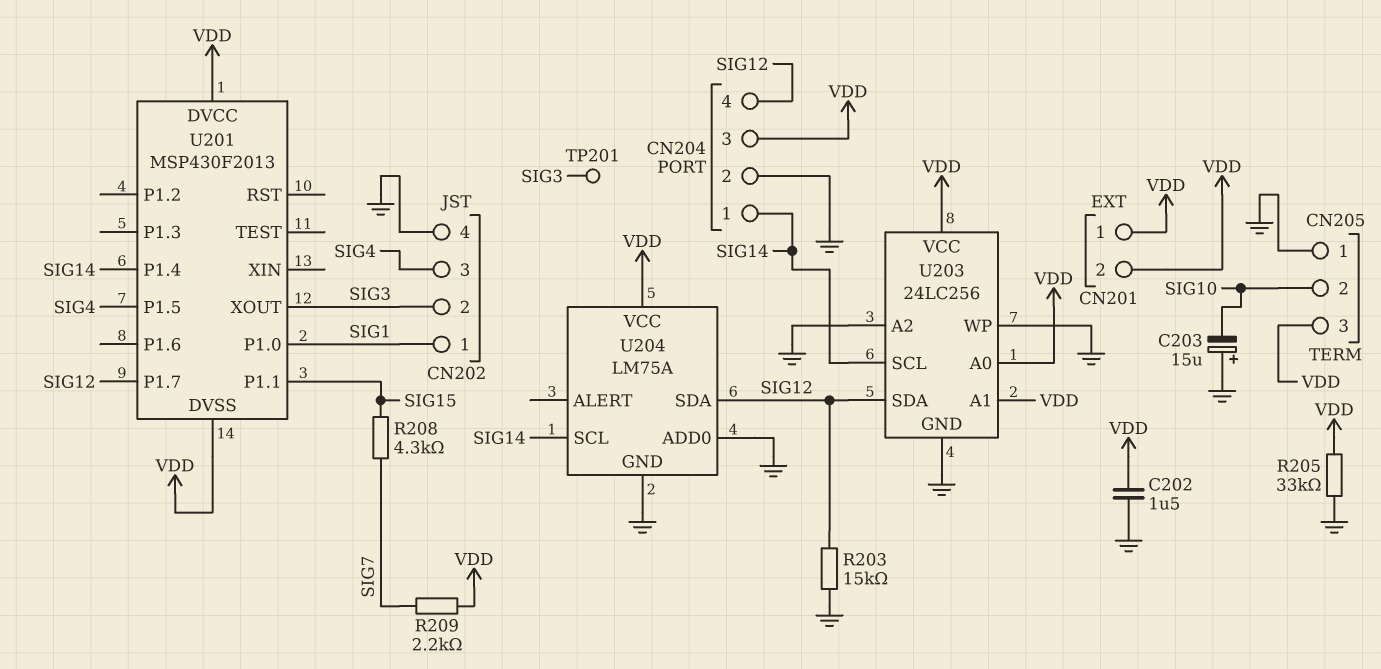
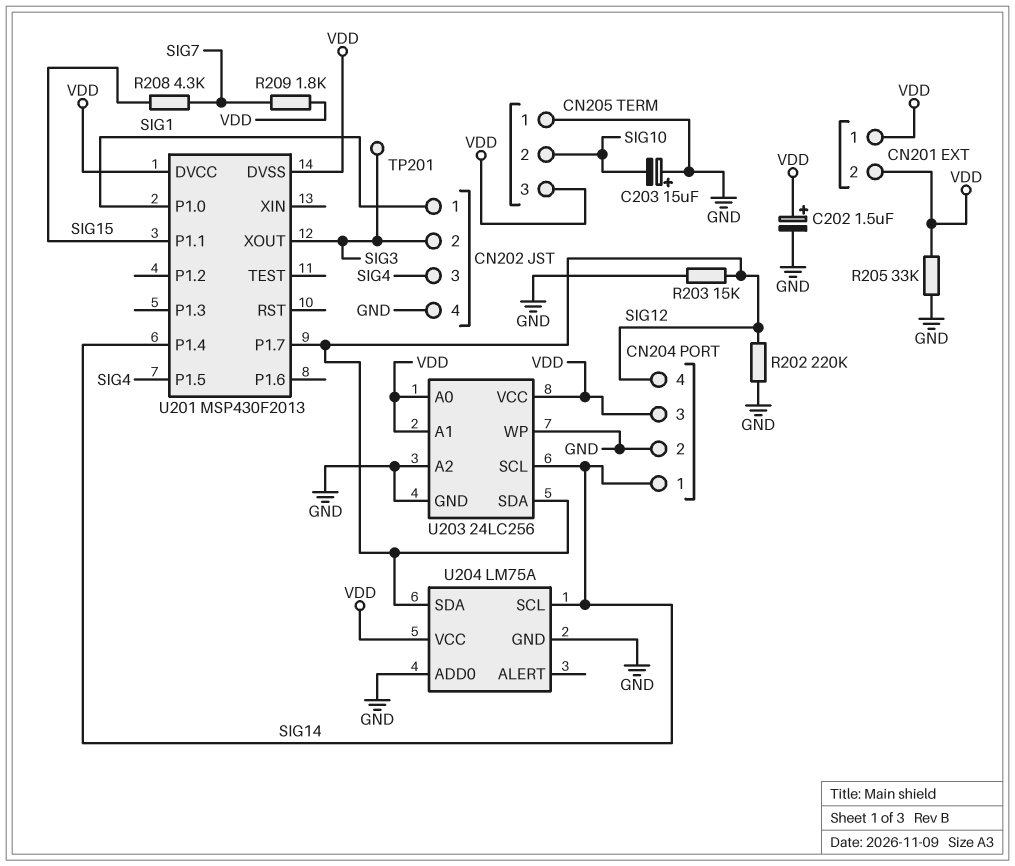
C202: 1.5uF (GND, VDD) -> 1.5uF (plus VDD, minus GND)
R202: none -> 220k (GND, SIG12)
R209: 2.2k (SIG7, VDD) -> 1.8k (SIG7, VDD)

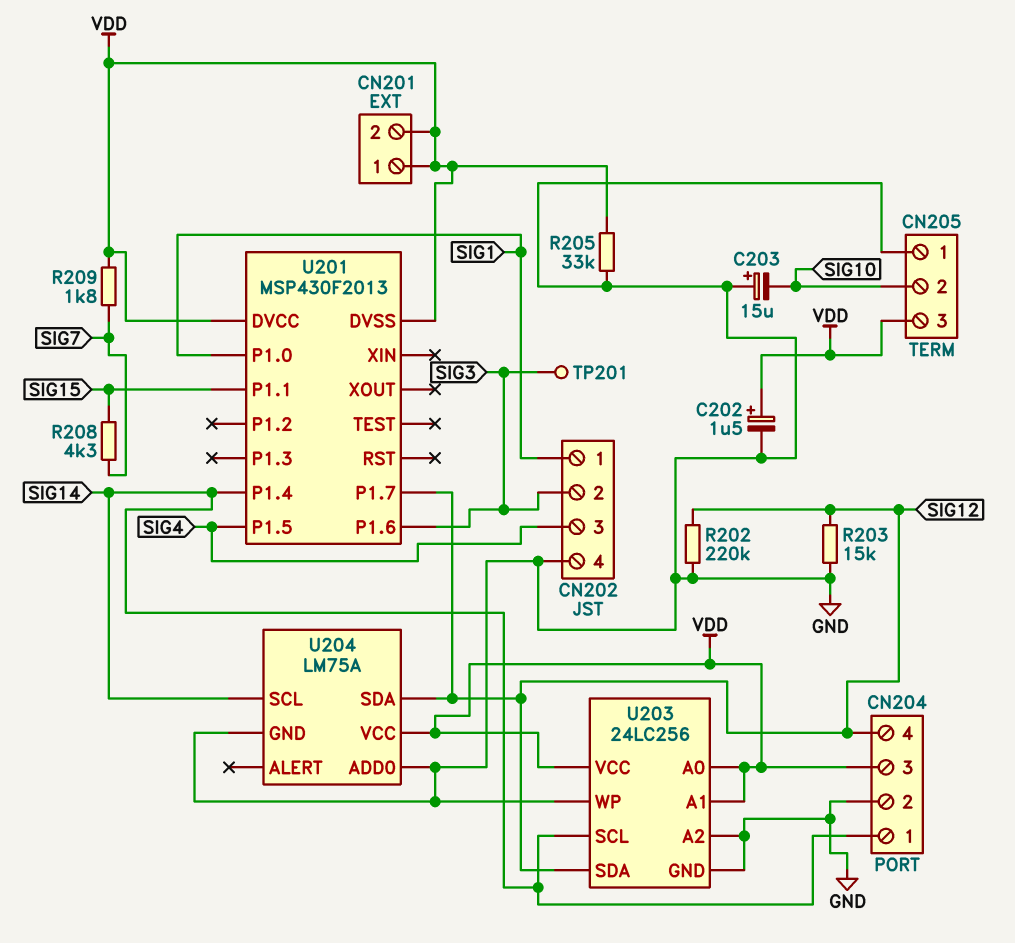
U201 pin P1.6: none -> SIG3
U201 pin XOUT: SIG3 -> none

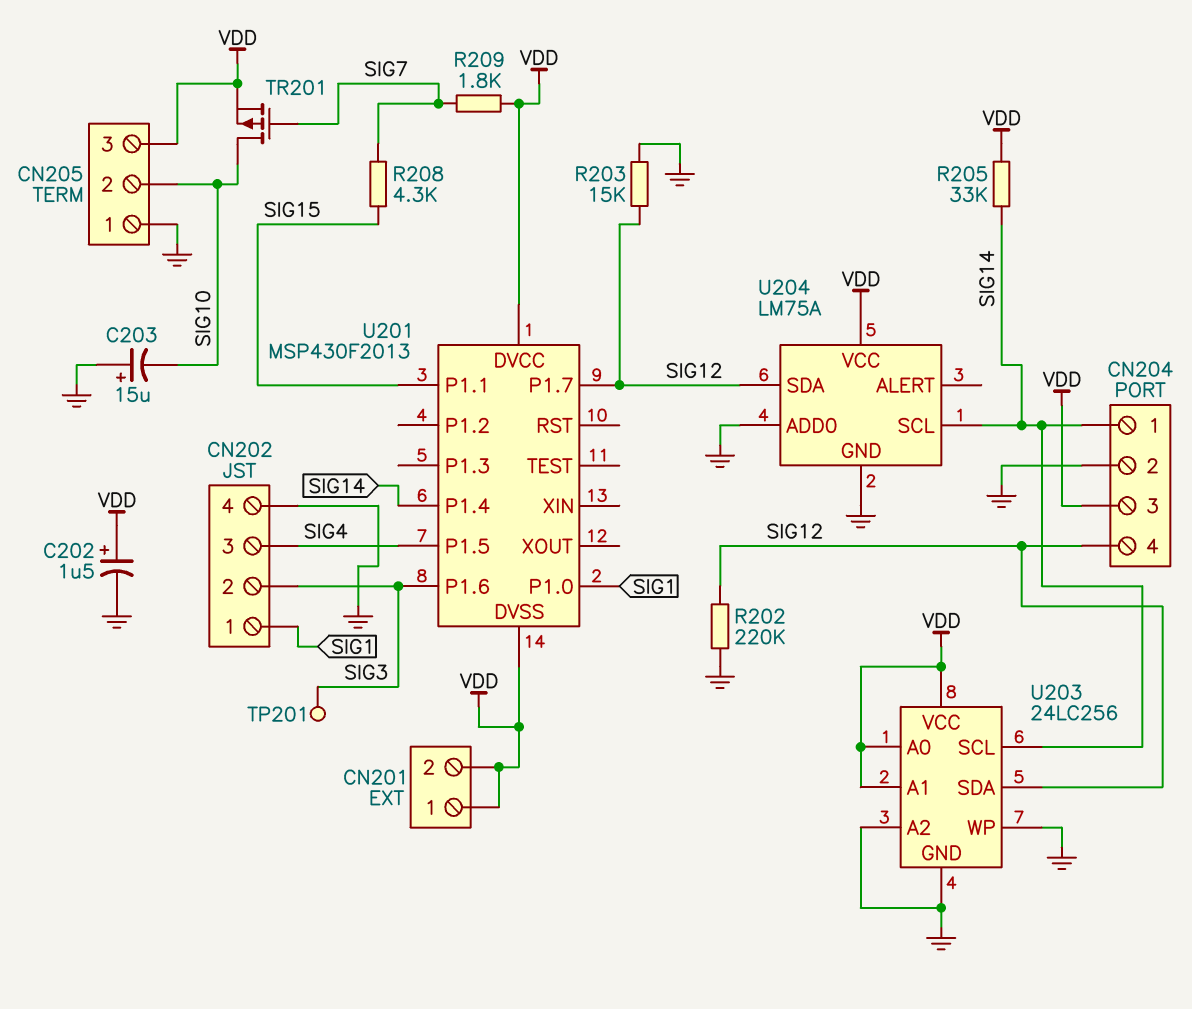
R205: 33k (GND, VDD) -> 33k (SIG14, VDD)
TR201: none -> PMOS (G SIG7, D SIG10, S VDD)

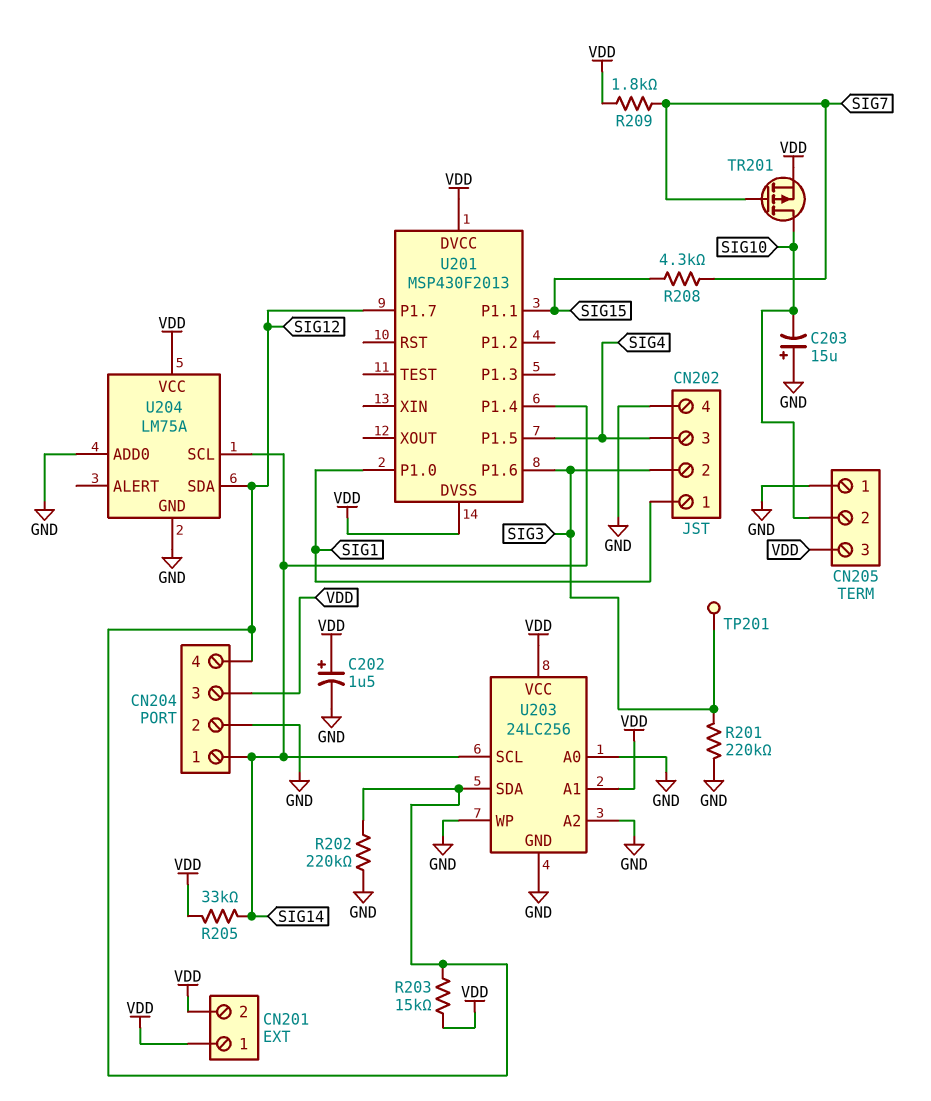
R201: none -> 220k (GND, SIG3)
R203: 15k (GND, SIG12) -> 15k (SIG12, VDD)
U203 pin A0: VDD -> GND

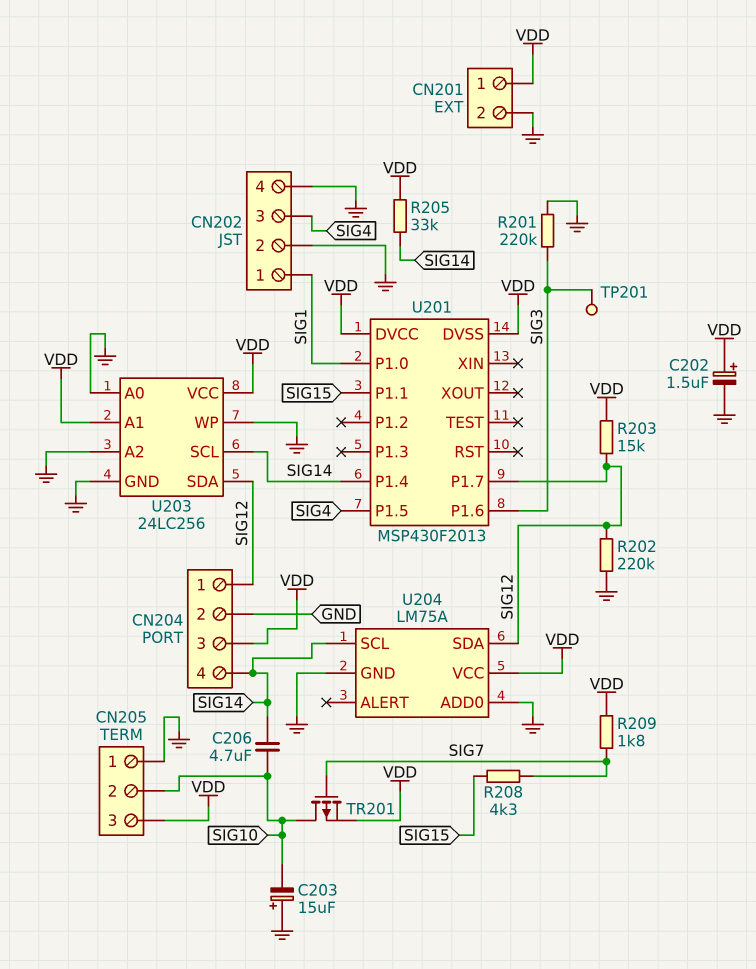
C206: none -> 4.7uF (SIG10, SIG14)
CN201 pin 2: VDD -> GND
CN202 pin 2: SIG3 -> GND
CN204 pin 1: SIG14 -> SIG12
CN204 pin 4: SIG12 -> SIG14

